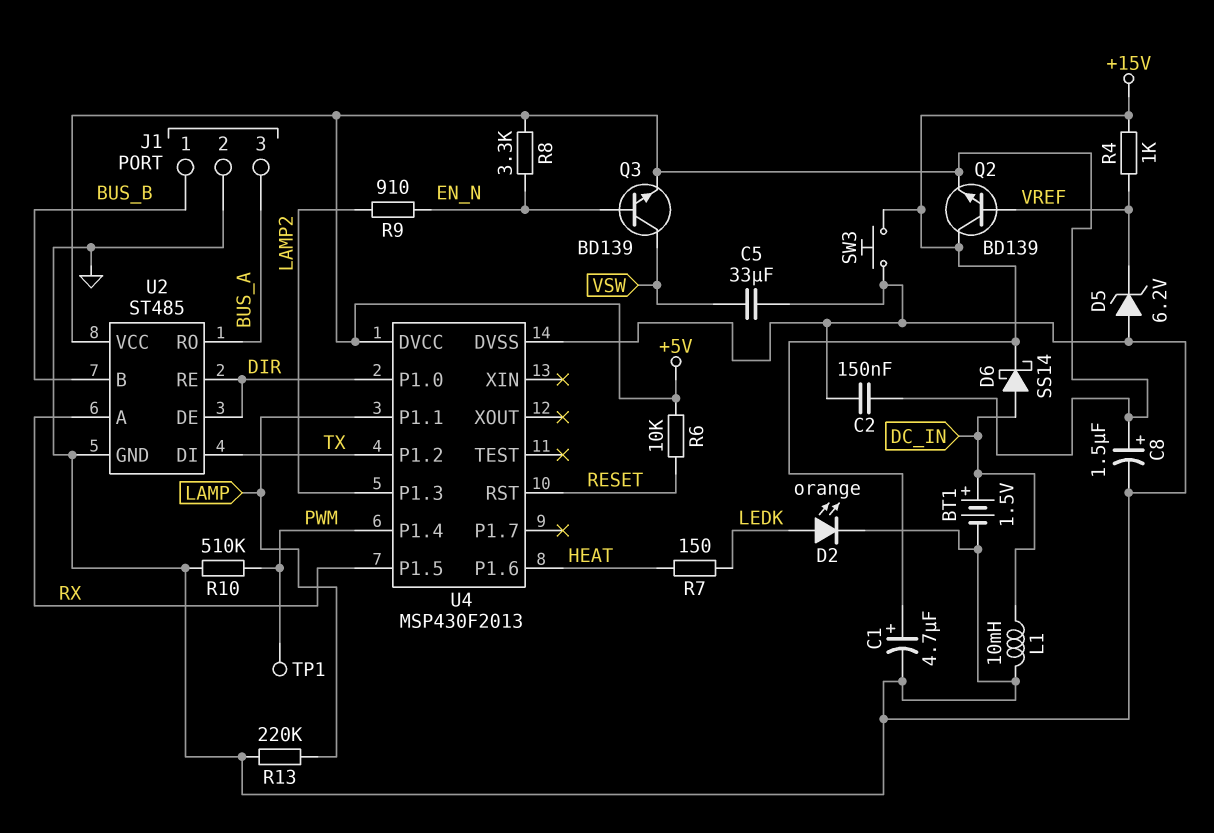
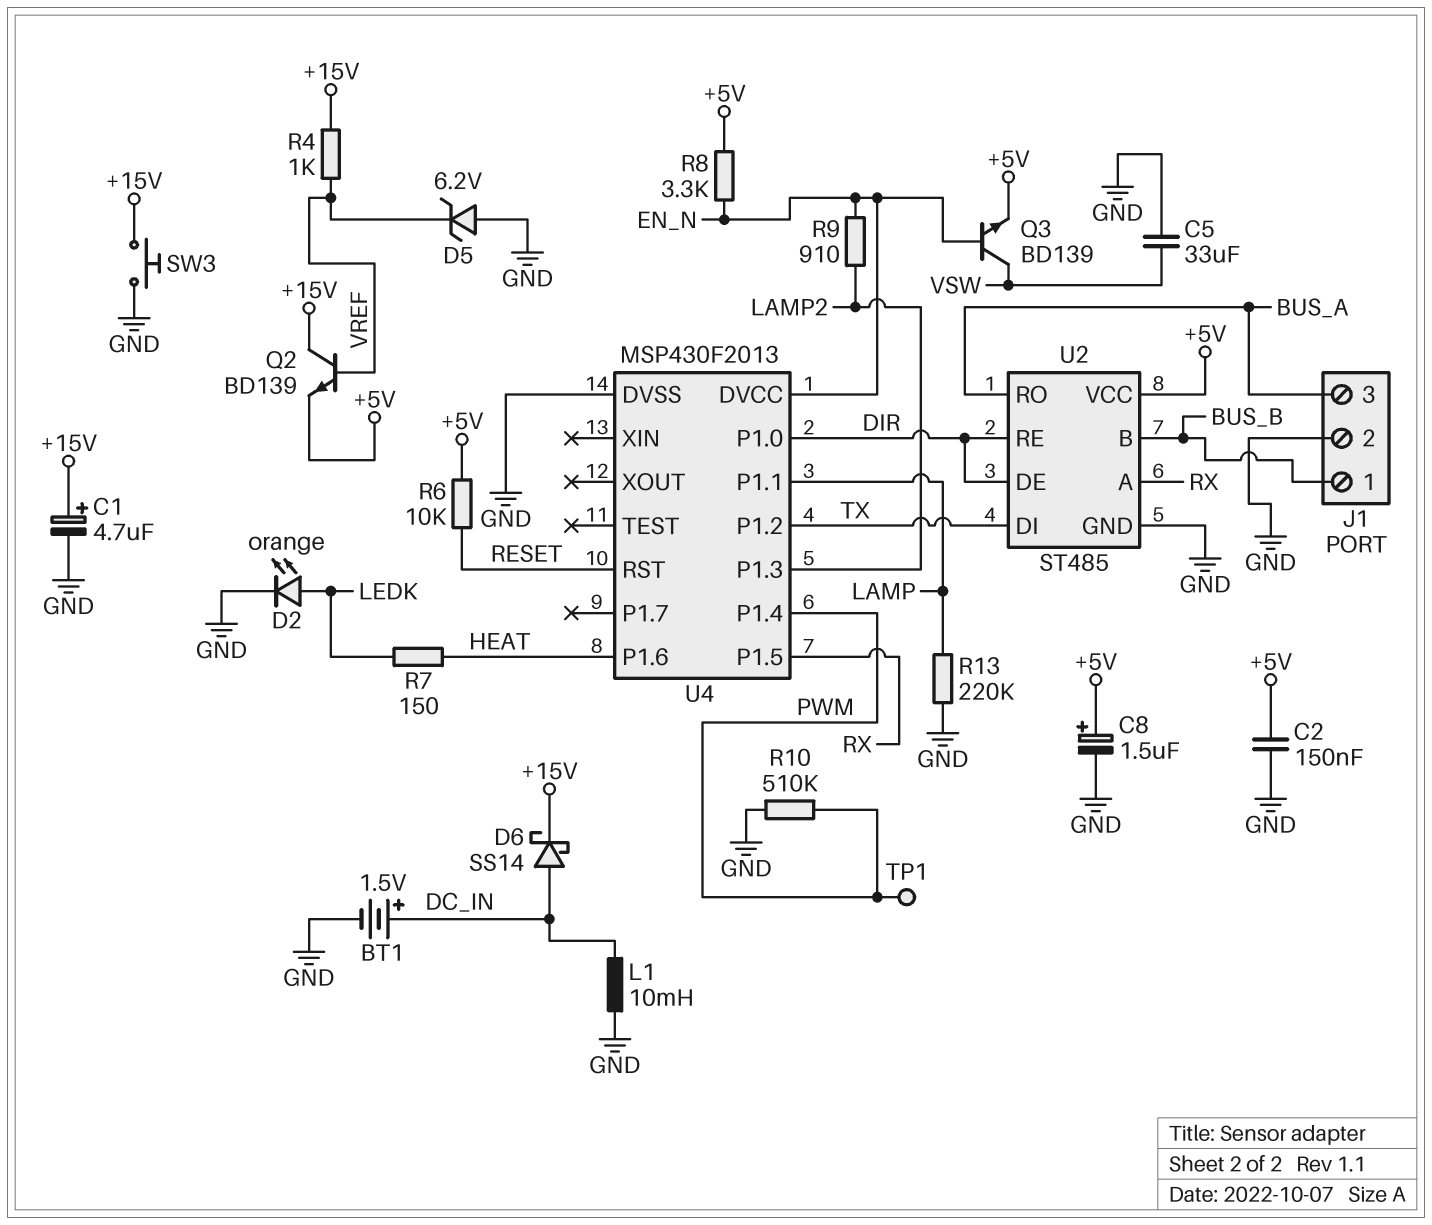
U4 pin DVCC: +5V -> EN_N

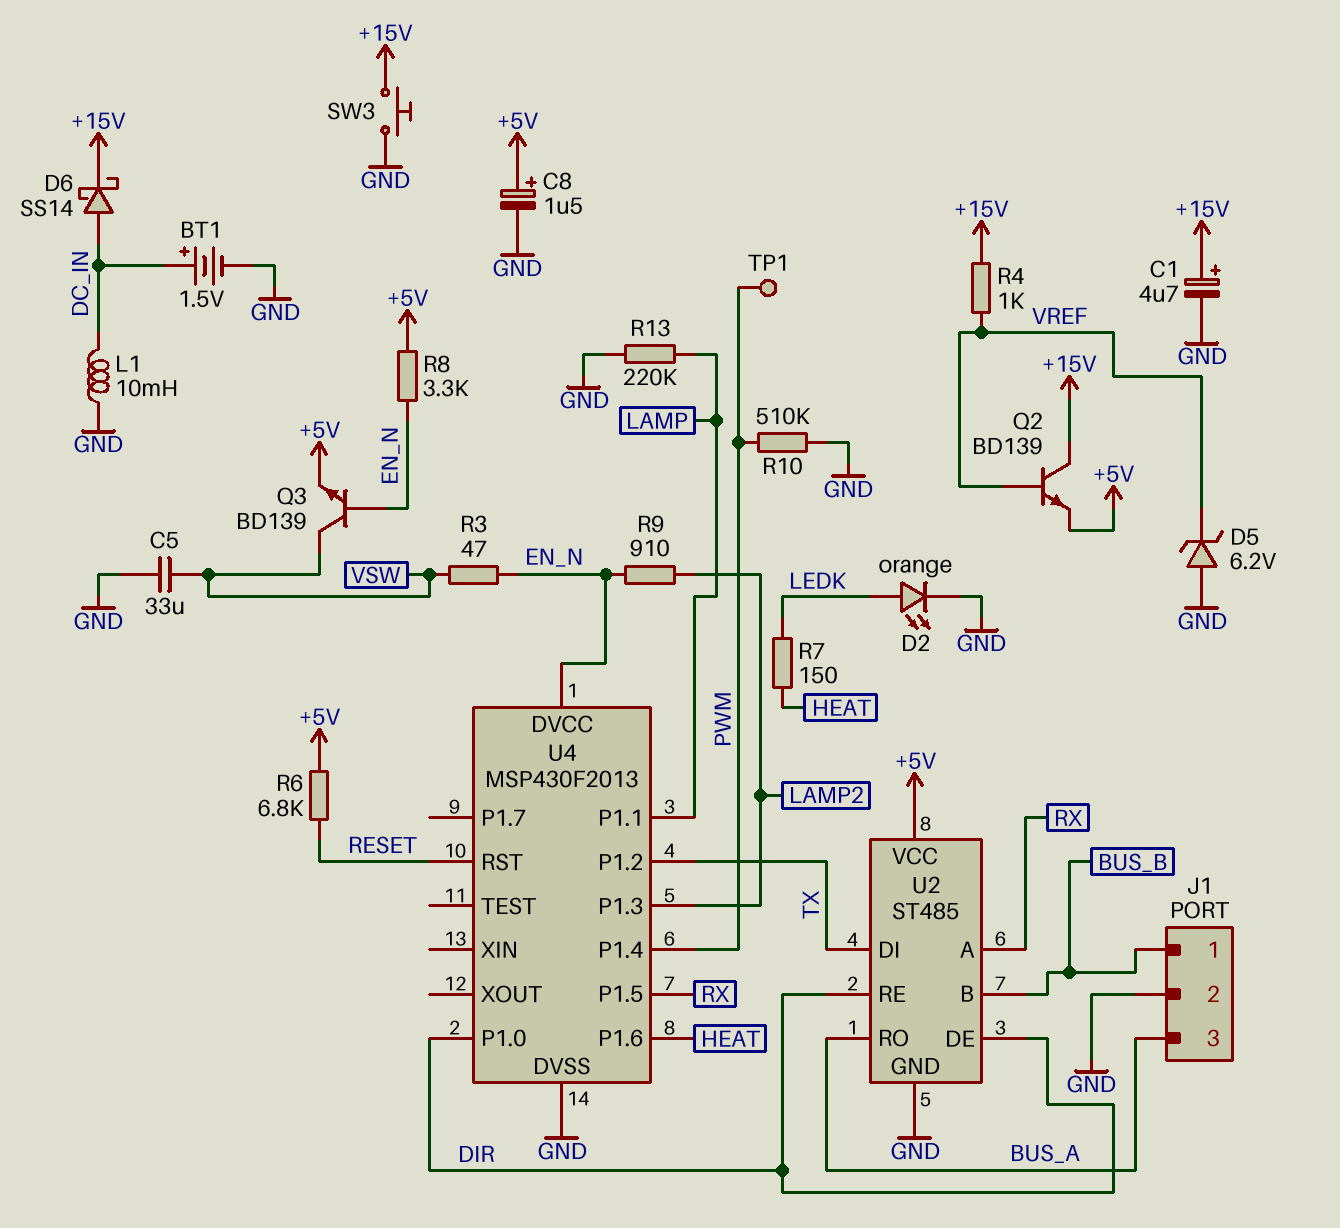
C2: 150nF (+5V, GND) -> none
R3: none -> 47 (EN_N, VSW)
R6: 10k (+5V, RESET) -> 6.8k (+5V, RESET)

